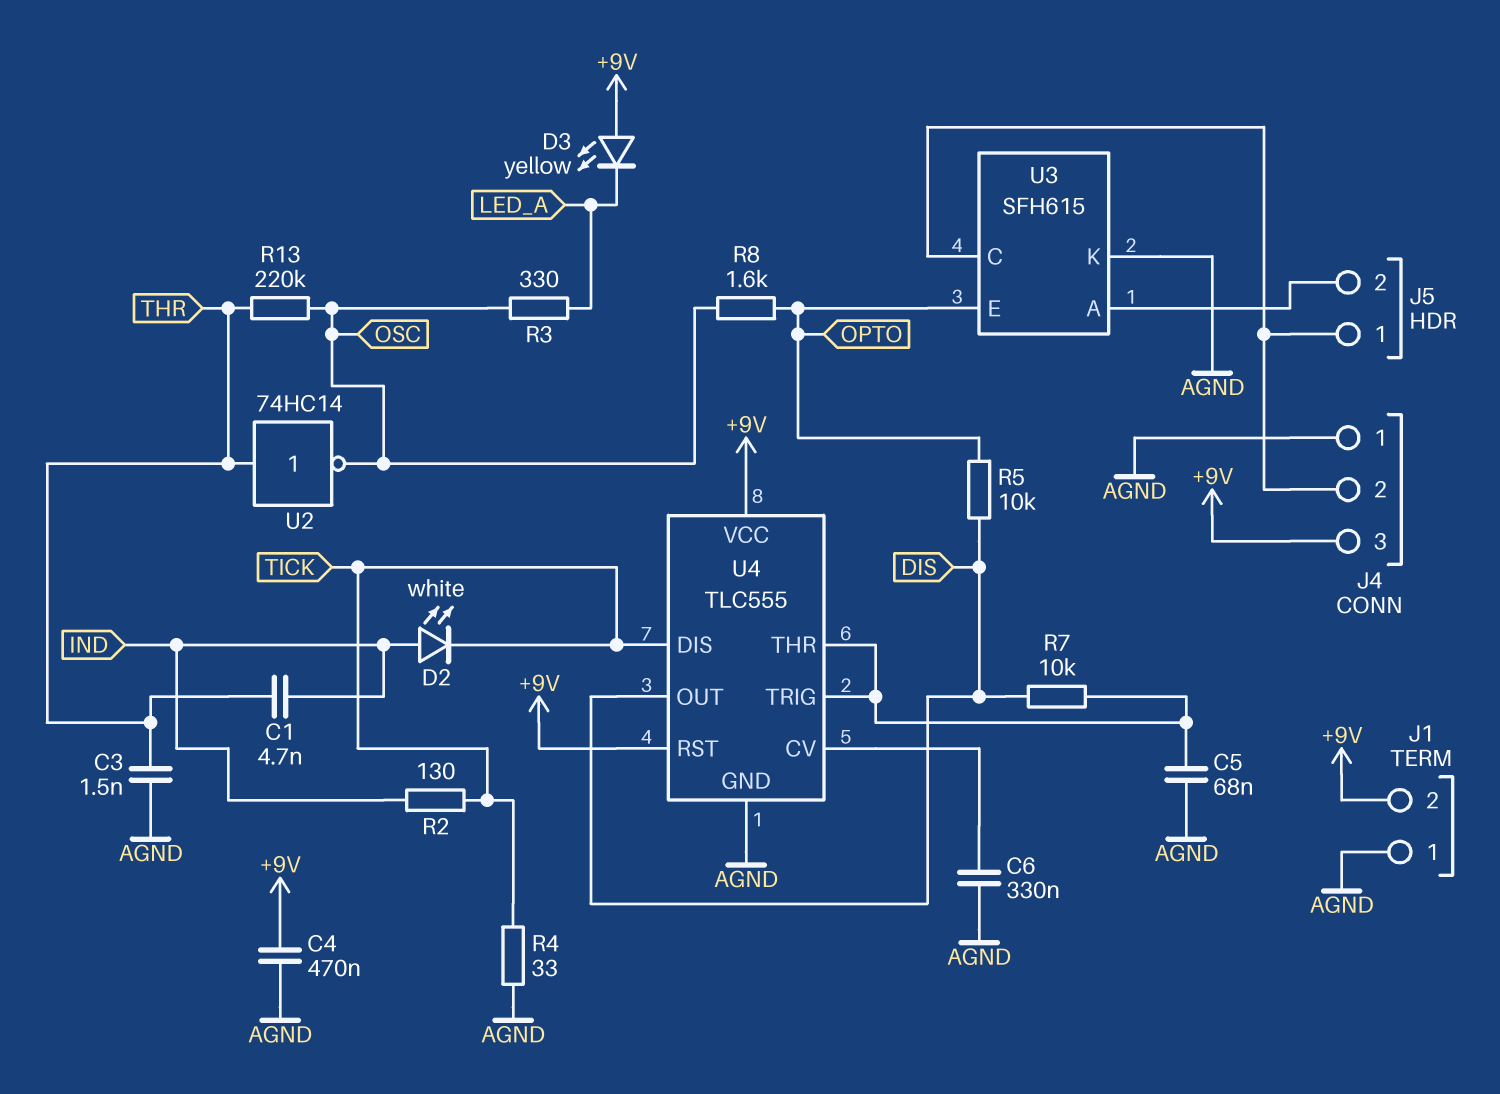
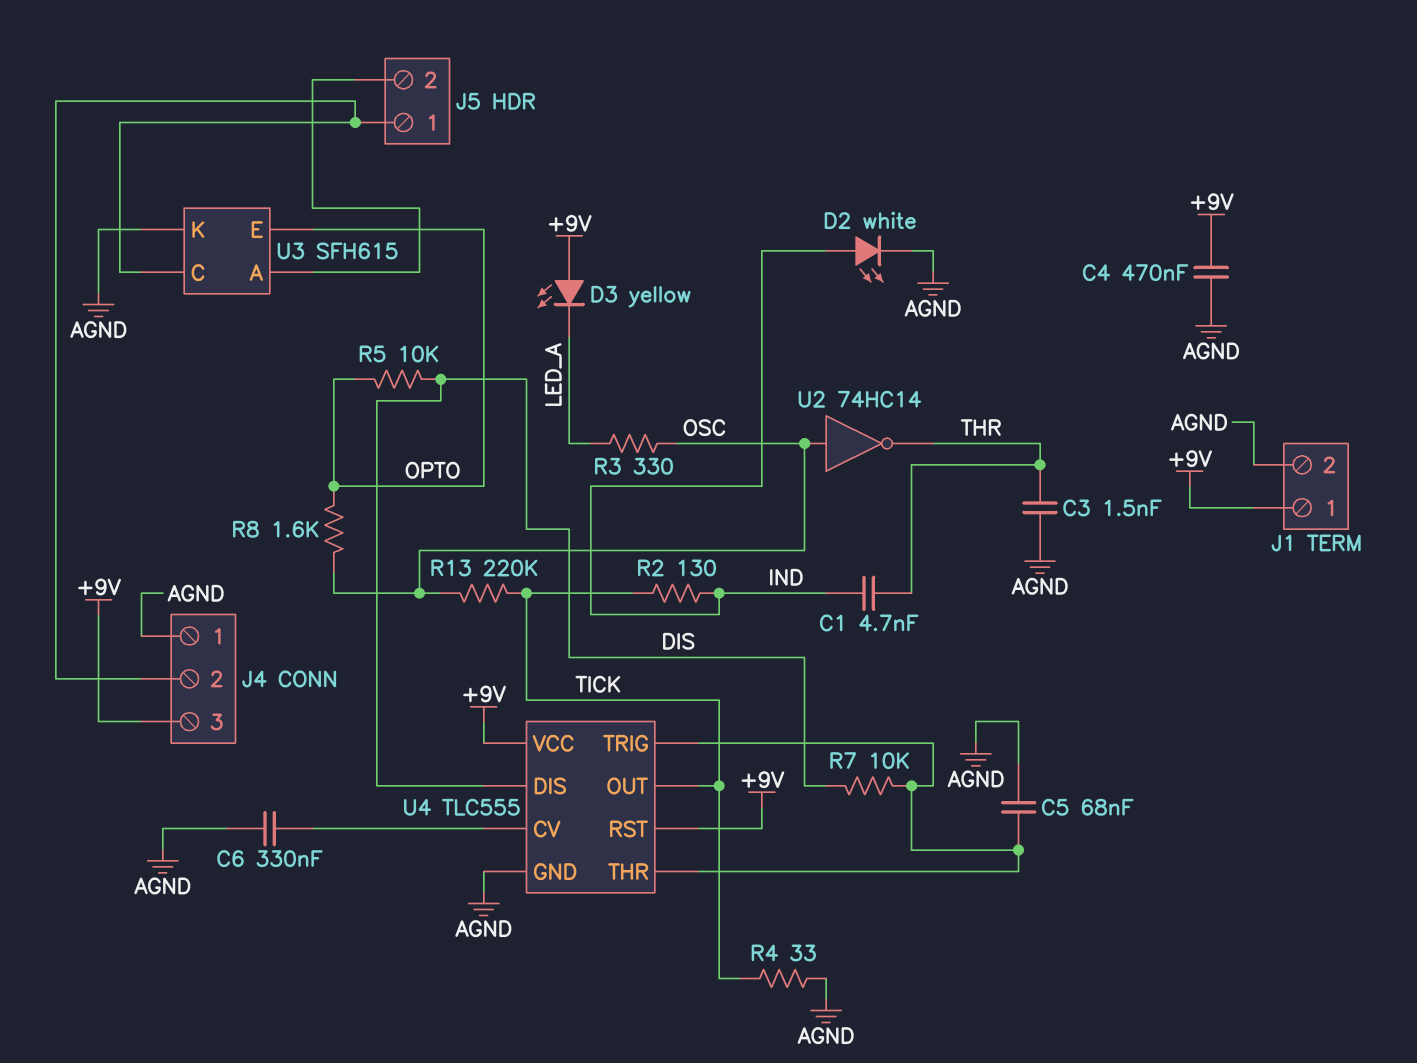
D2: LED white (A IND, K TICK) -> LED white (A IND, K AGND)
J1 pin 1: AGND -> +9V
J1 pin 2: +9V -> AGND
R13: 220k (OSC, THR) -> 220k (OSC, TICK)
U2: NOT 74HC14 (in THR, out OSC) -> NOT 74HC14 (in OSC, out THR)
U4 pin DIS: TICK -> DIS
U4 pin OUT: DIS -> TICK

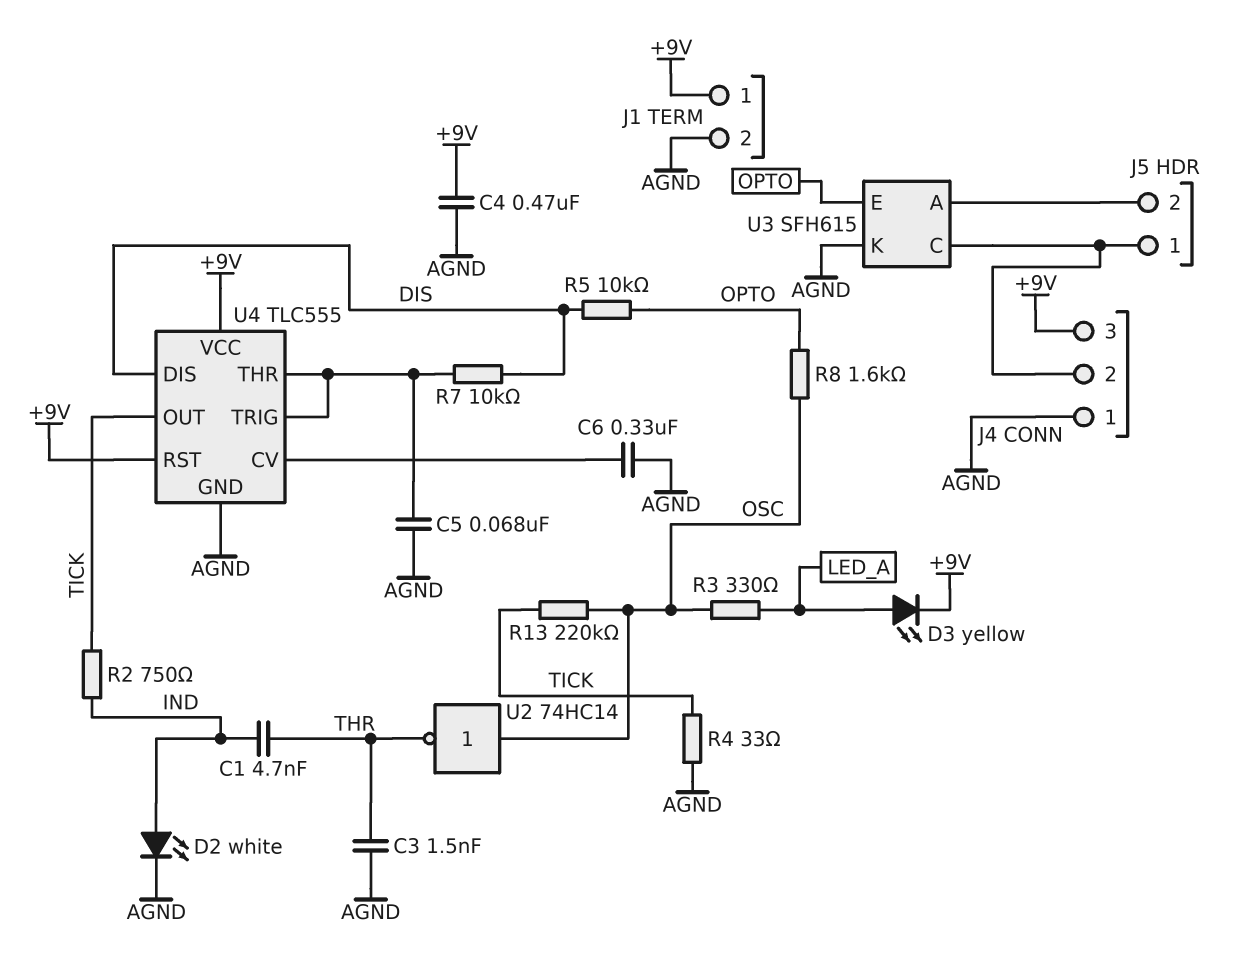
D3: LED yellow (A +9V, K LED_A) -> LED yellow (A LED_A, K +9V)
R2: 130 (IND, TICK) -> 750 (IND, TICK)

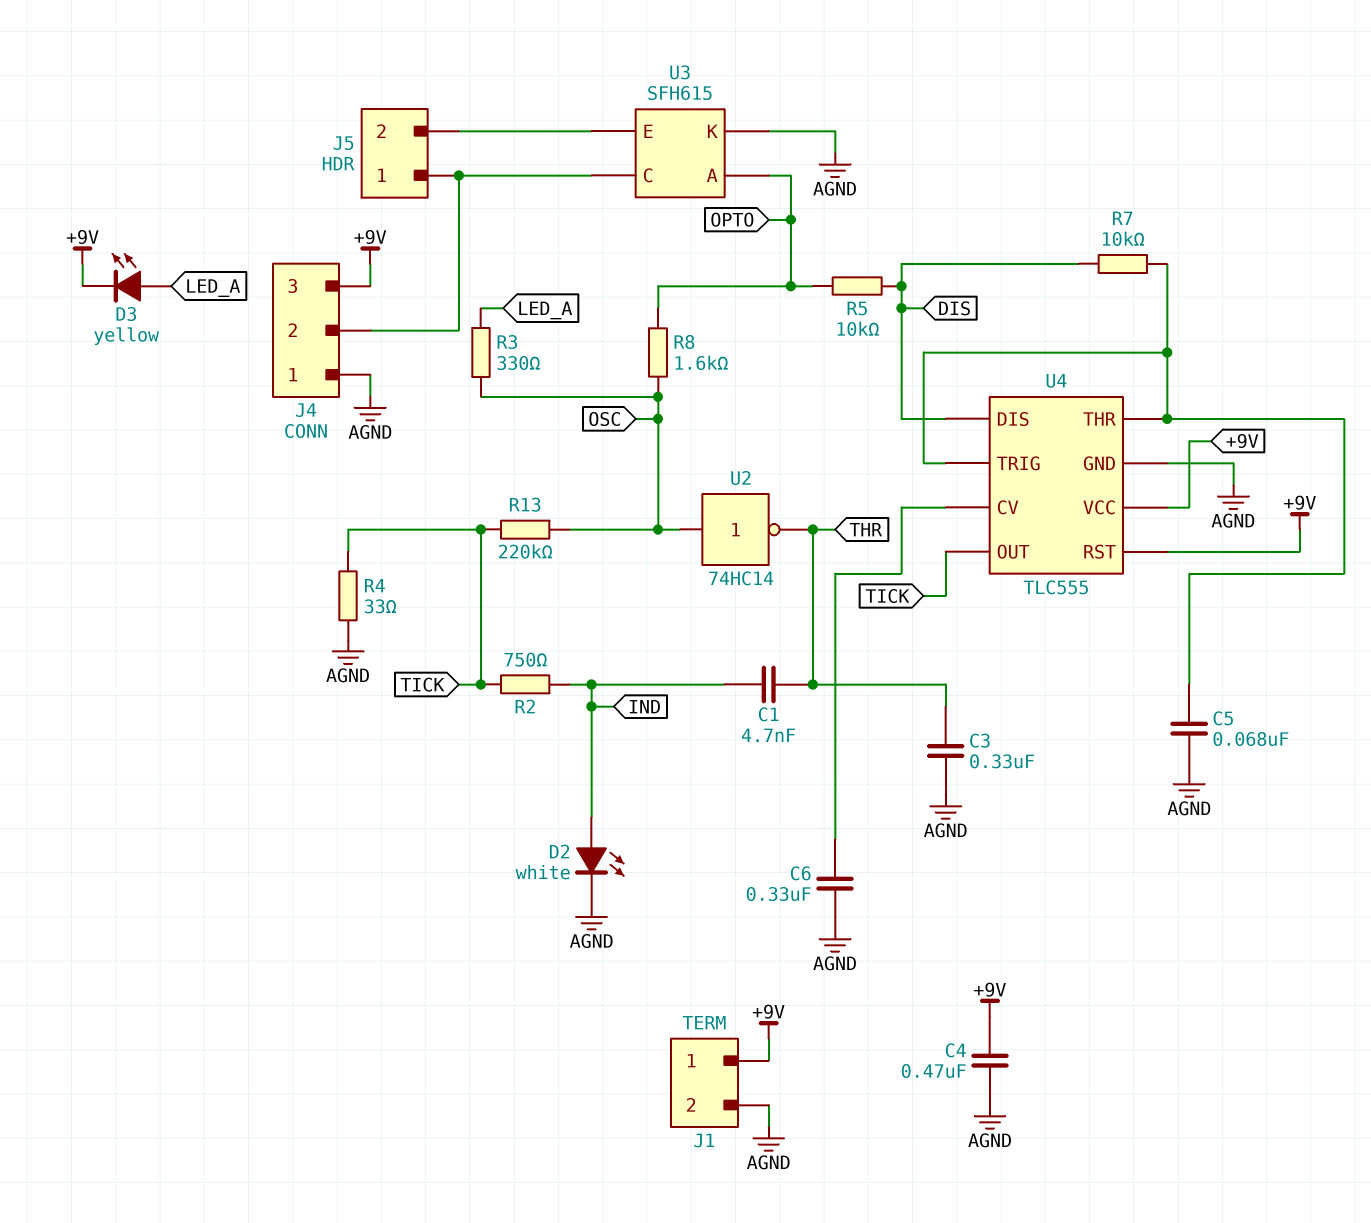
C3: 1.5nF (AGND, THR) -> 330nF (AGND, THR)
U3 pin A: J5/2 -> OPTO
U3 pin E: OPTO -> J5/2

